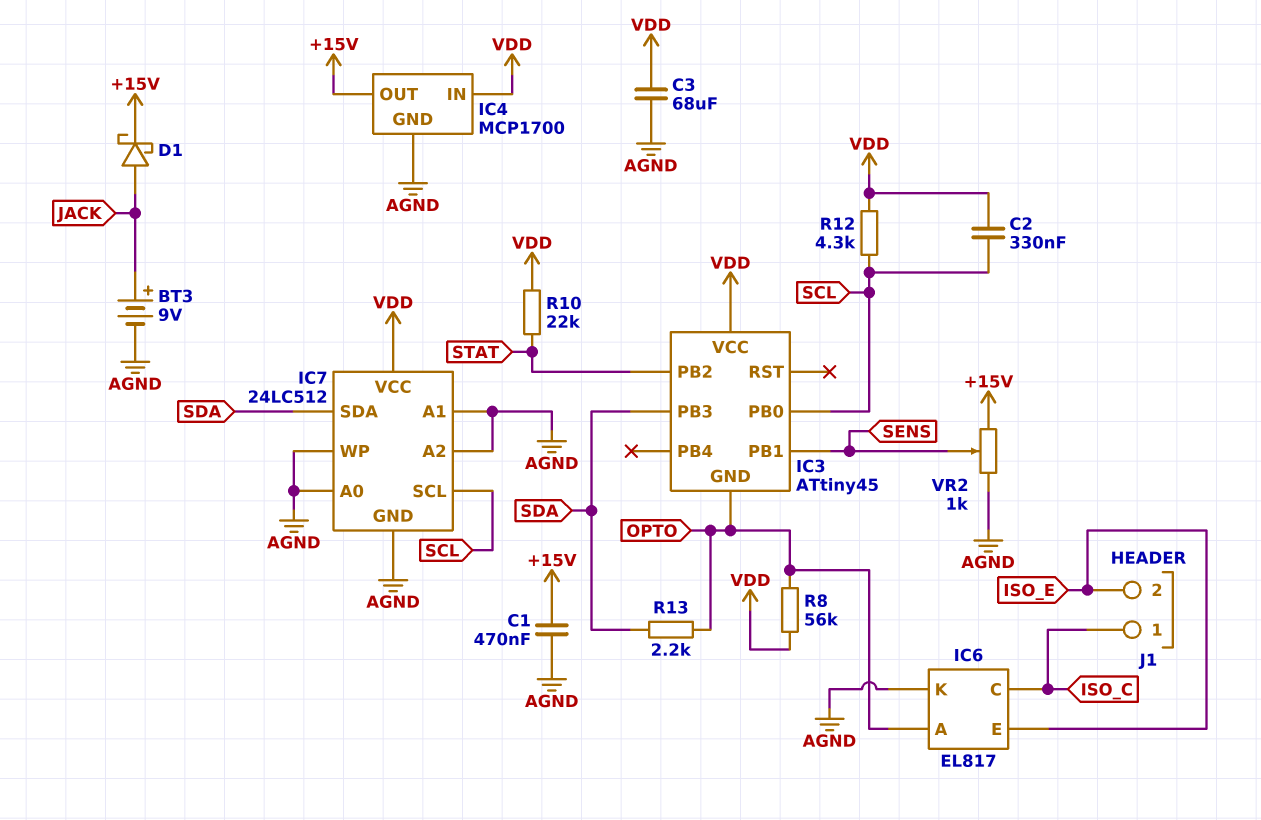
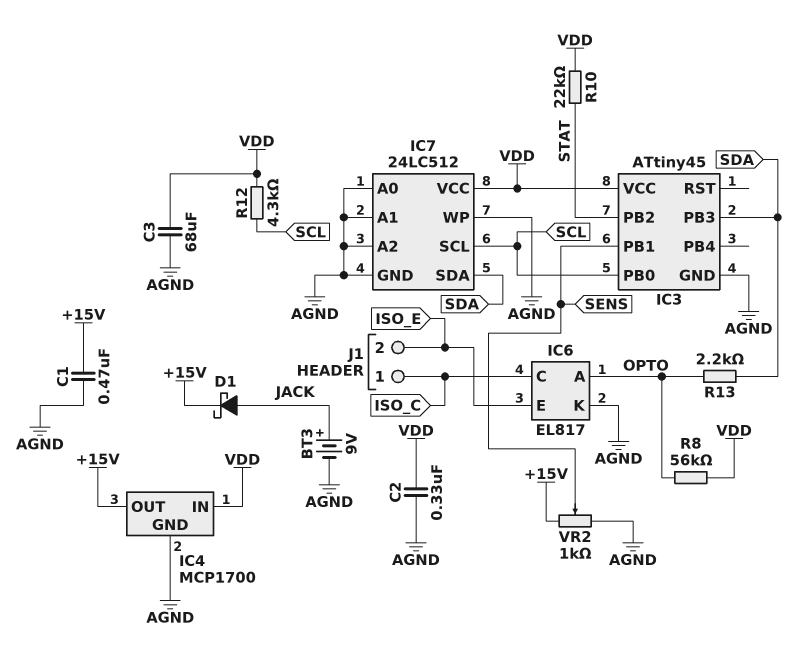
C2: 330nF (SCL, VDD) -> 330nF (AGND, VDD)
IC3 pin GND: OPTO -> AGND

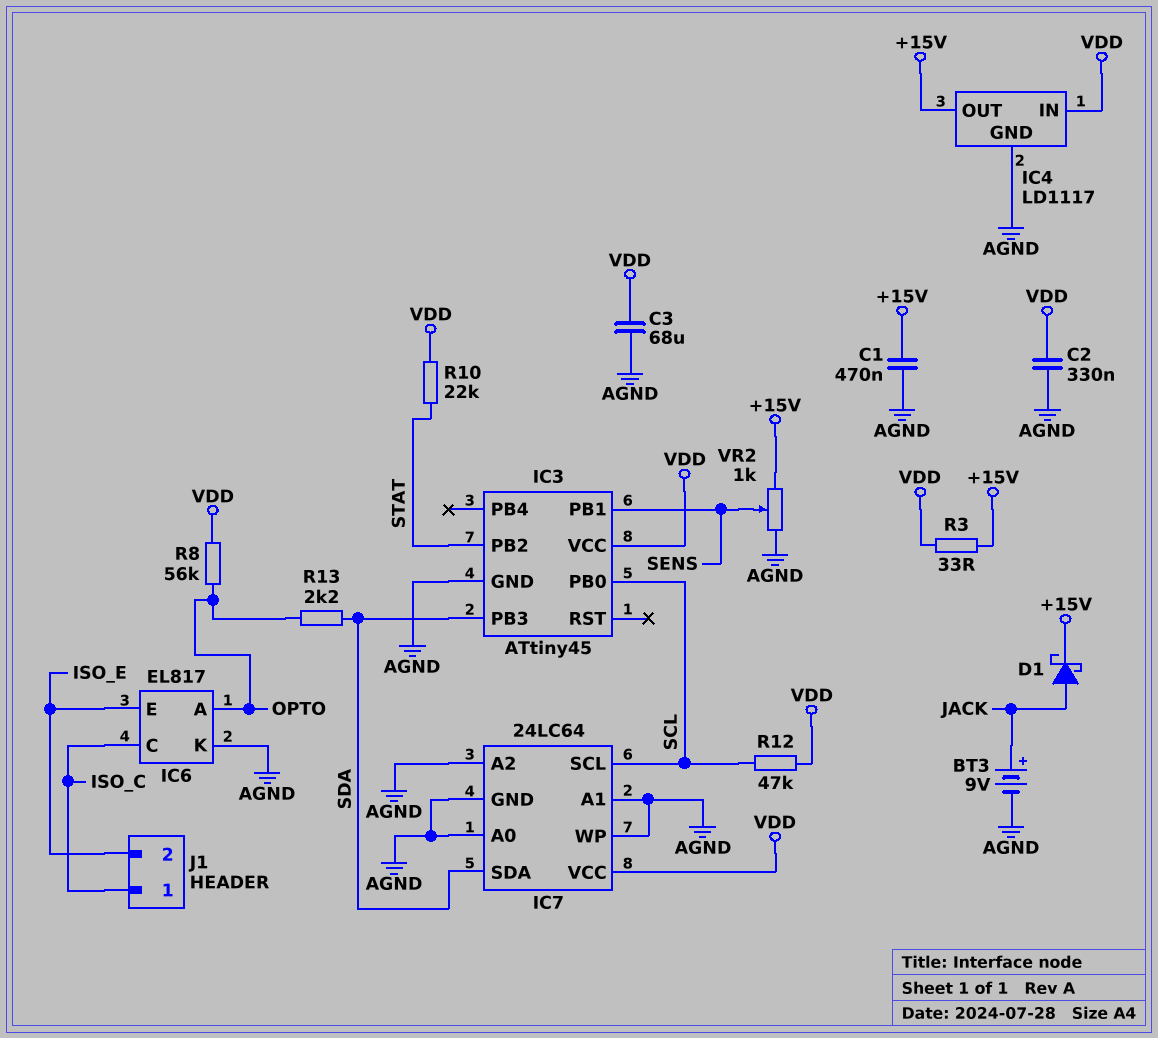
IC4: MCP1700 -> LD1117
IC7: 24LC512 -> 24LC64
R3: none -> 33 (+15V, VDD)
R12: 4.3k (SCL, VDD) -> 47k (SCL, VDD)

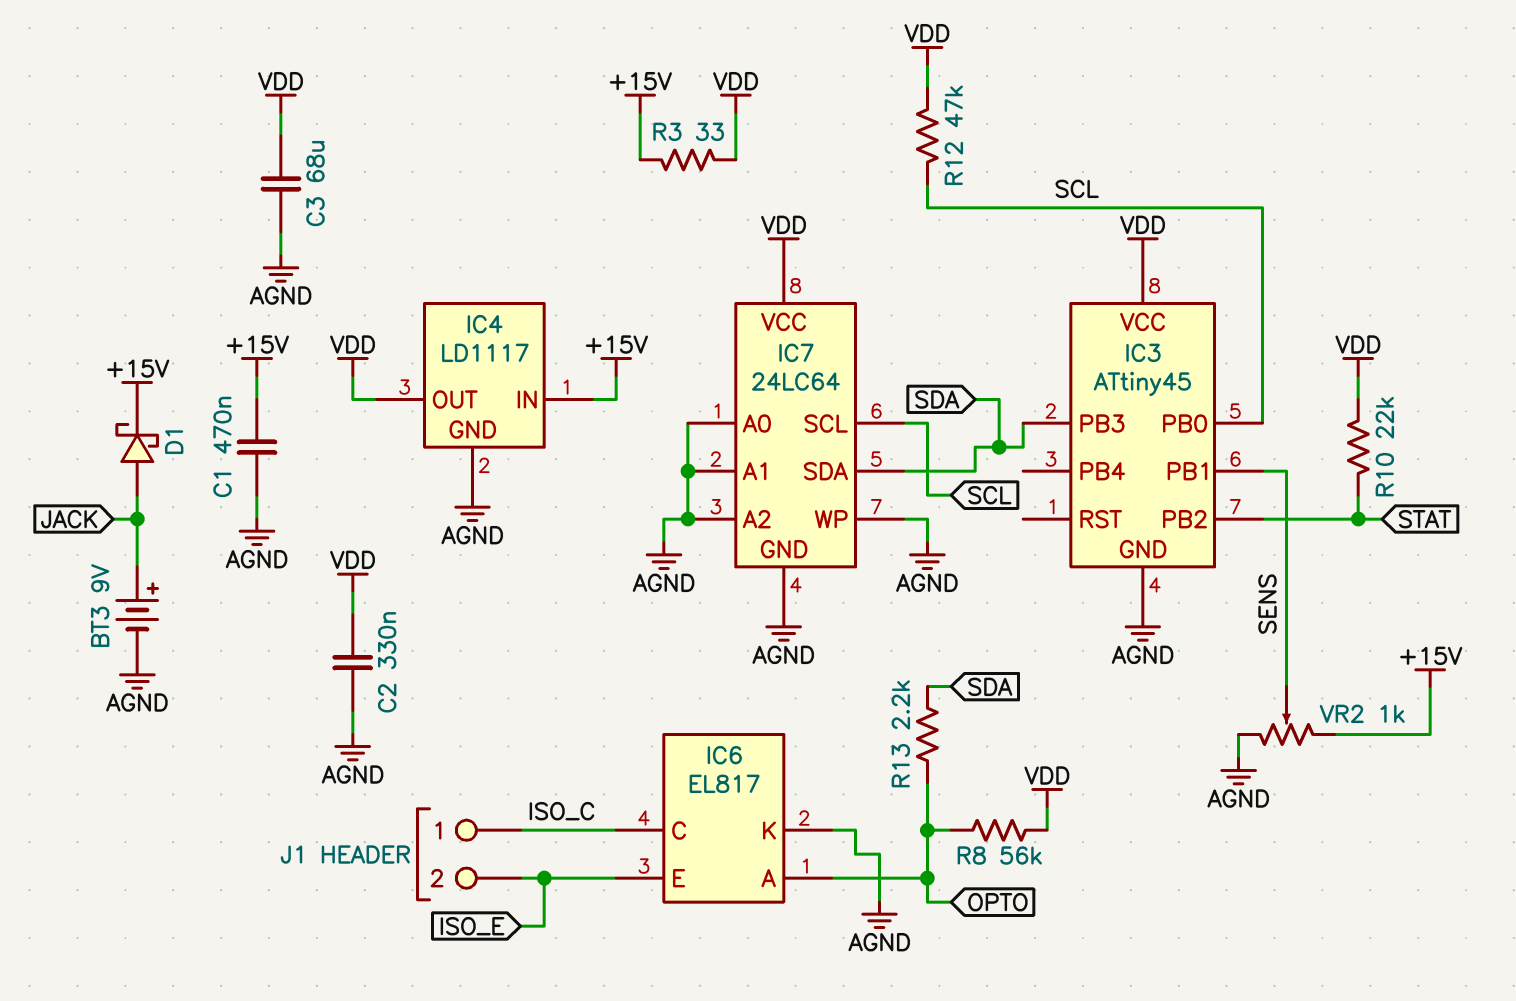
IC4 pin IN: VDD -> +15V
IC4 pin OUT: +15V -> VDD

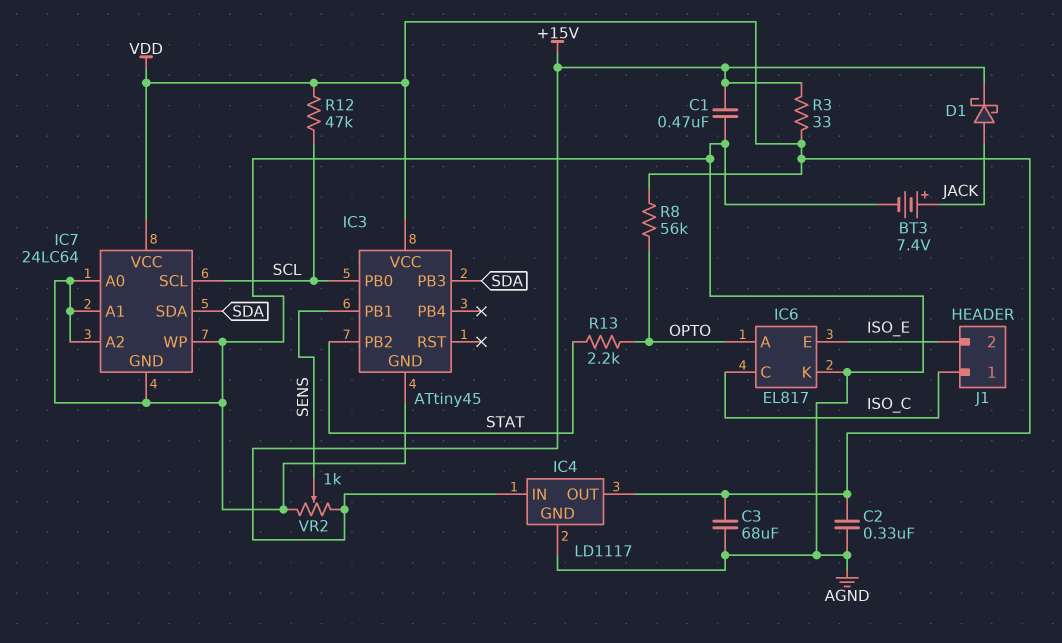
BT3: 9V (plus JACK, minus AGND) -> 7.4V (plus JACK, minus AGND)
R10: 22k (STAT, VDD) -> none
R13: 2.2k (OPTO, SDA) -> 2.2k (OPTO, STAT)

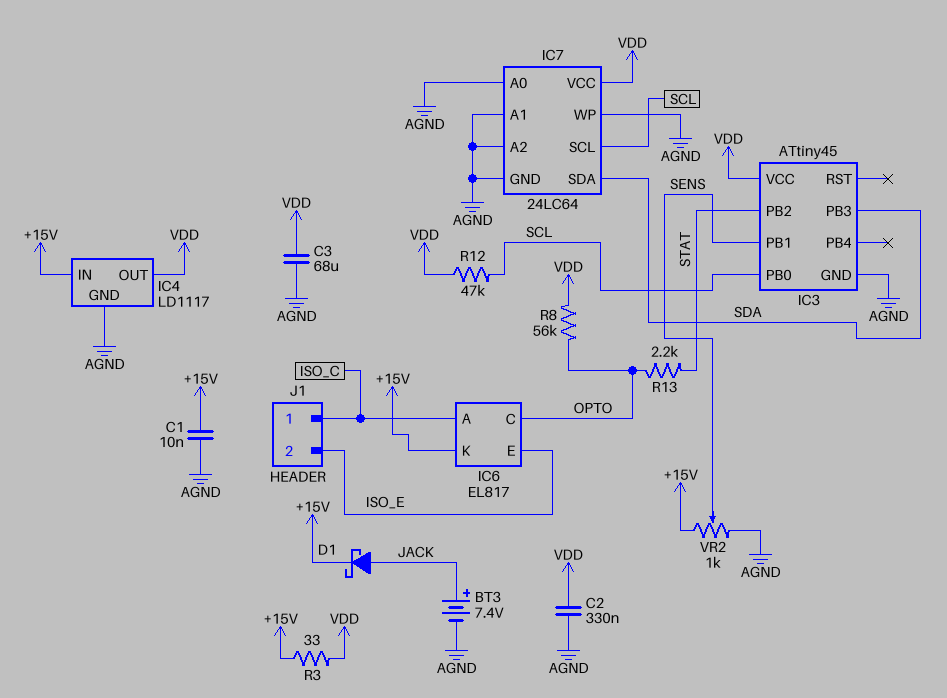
C1: 470nF (+15V, AGND) -> 10nF (+15V, AGND)
IC6 pin A: OPTO -> ISO_C
IC6 pin C: ISO_C -> OPTO
IC6 pin K: AGND -> +15V

